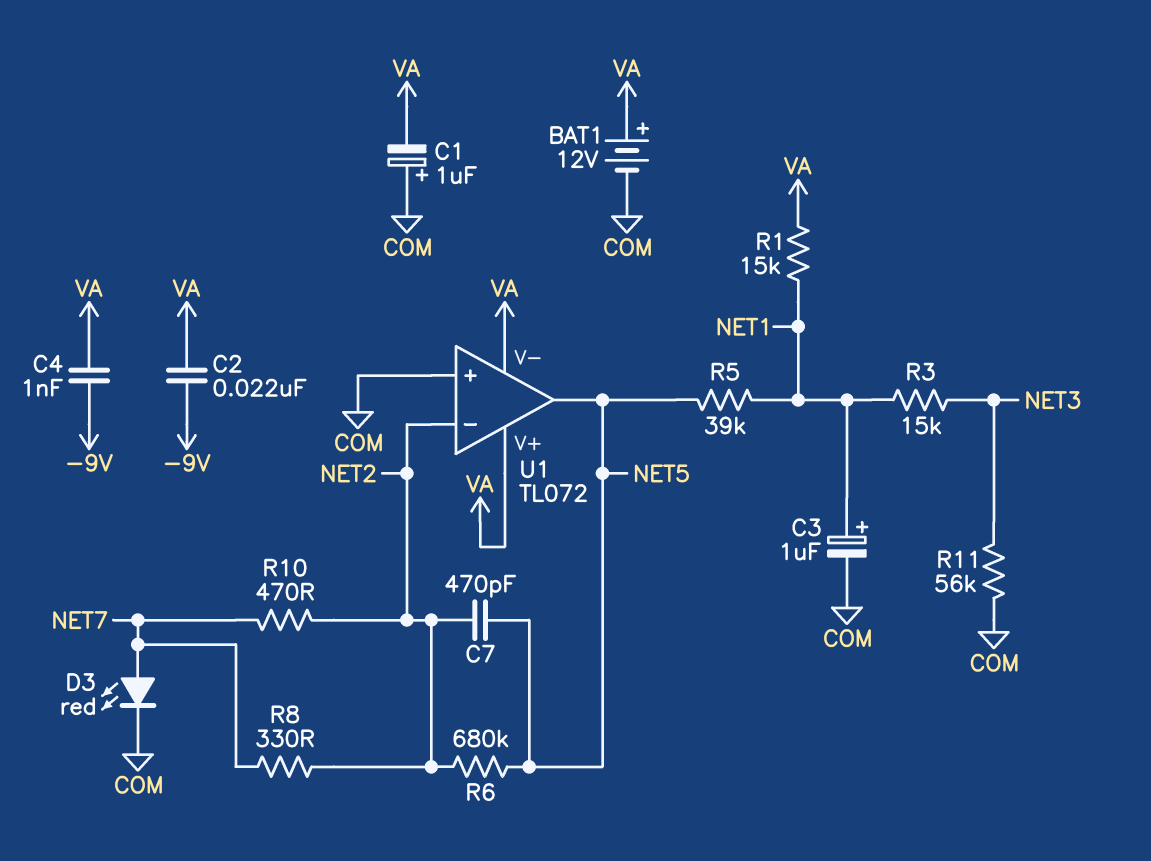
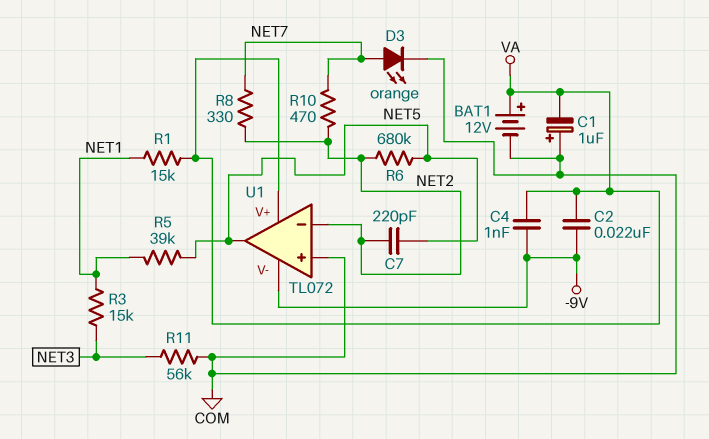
C3: 1uF (plus NET1, minus COM) -> none
C7: 470pF (NET2, NET5) -> 220pF (NET2, NET5)
D3: LED red (A NET7, K COM) -> LED orange (A NET7, K COM)
U1 pin V-: VA -> -9V

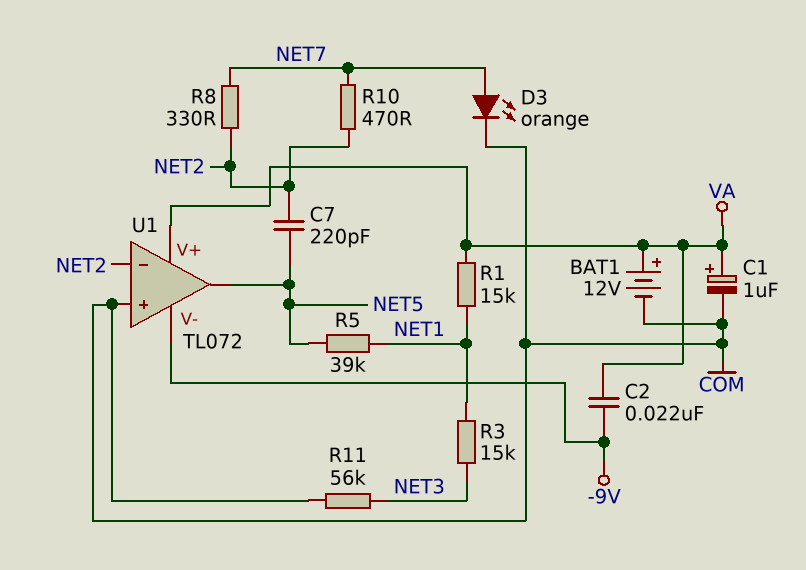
C1: 1uF (plus COM, minus VA) -> 1uF (plus VA, minus COM)
C4: 1nF (-9V, VA) -> none
R6: 680k (NET2, NET5) -> none

